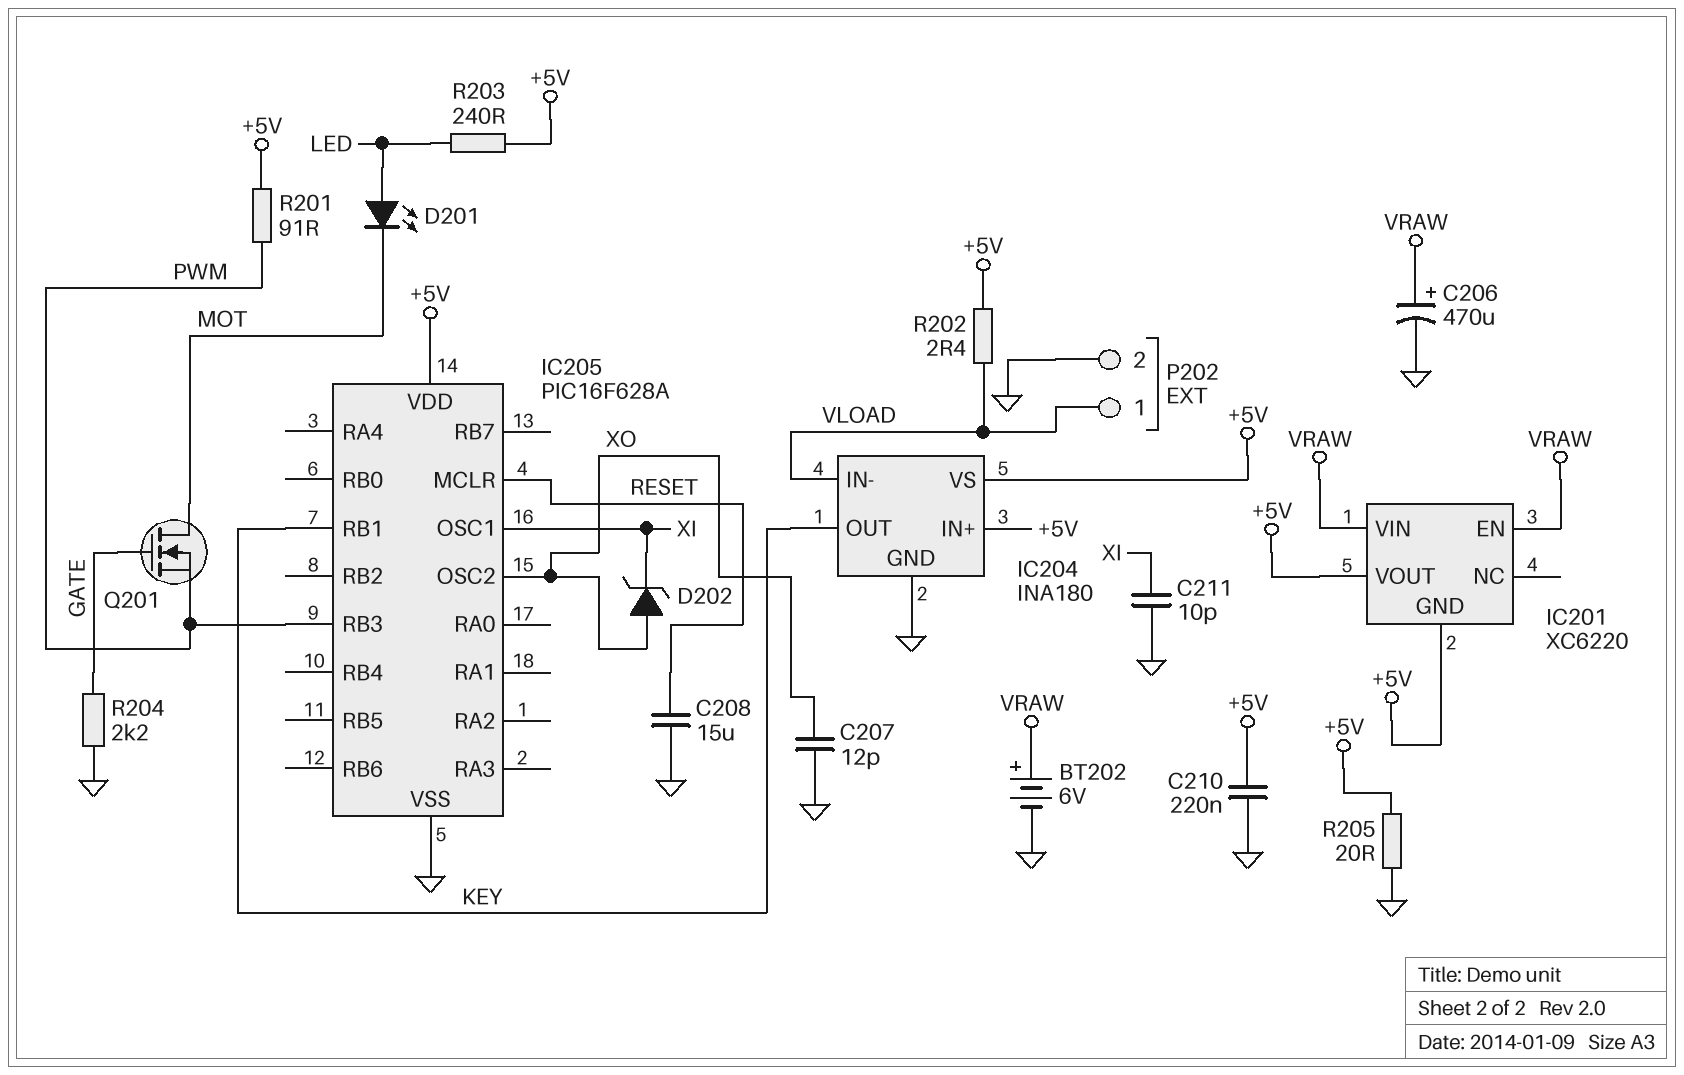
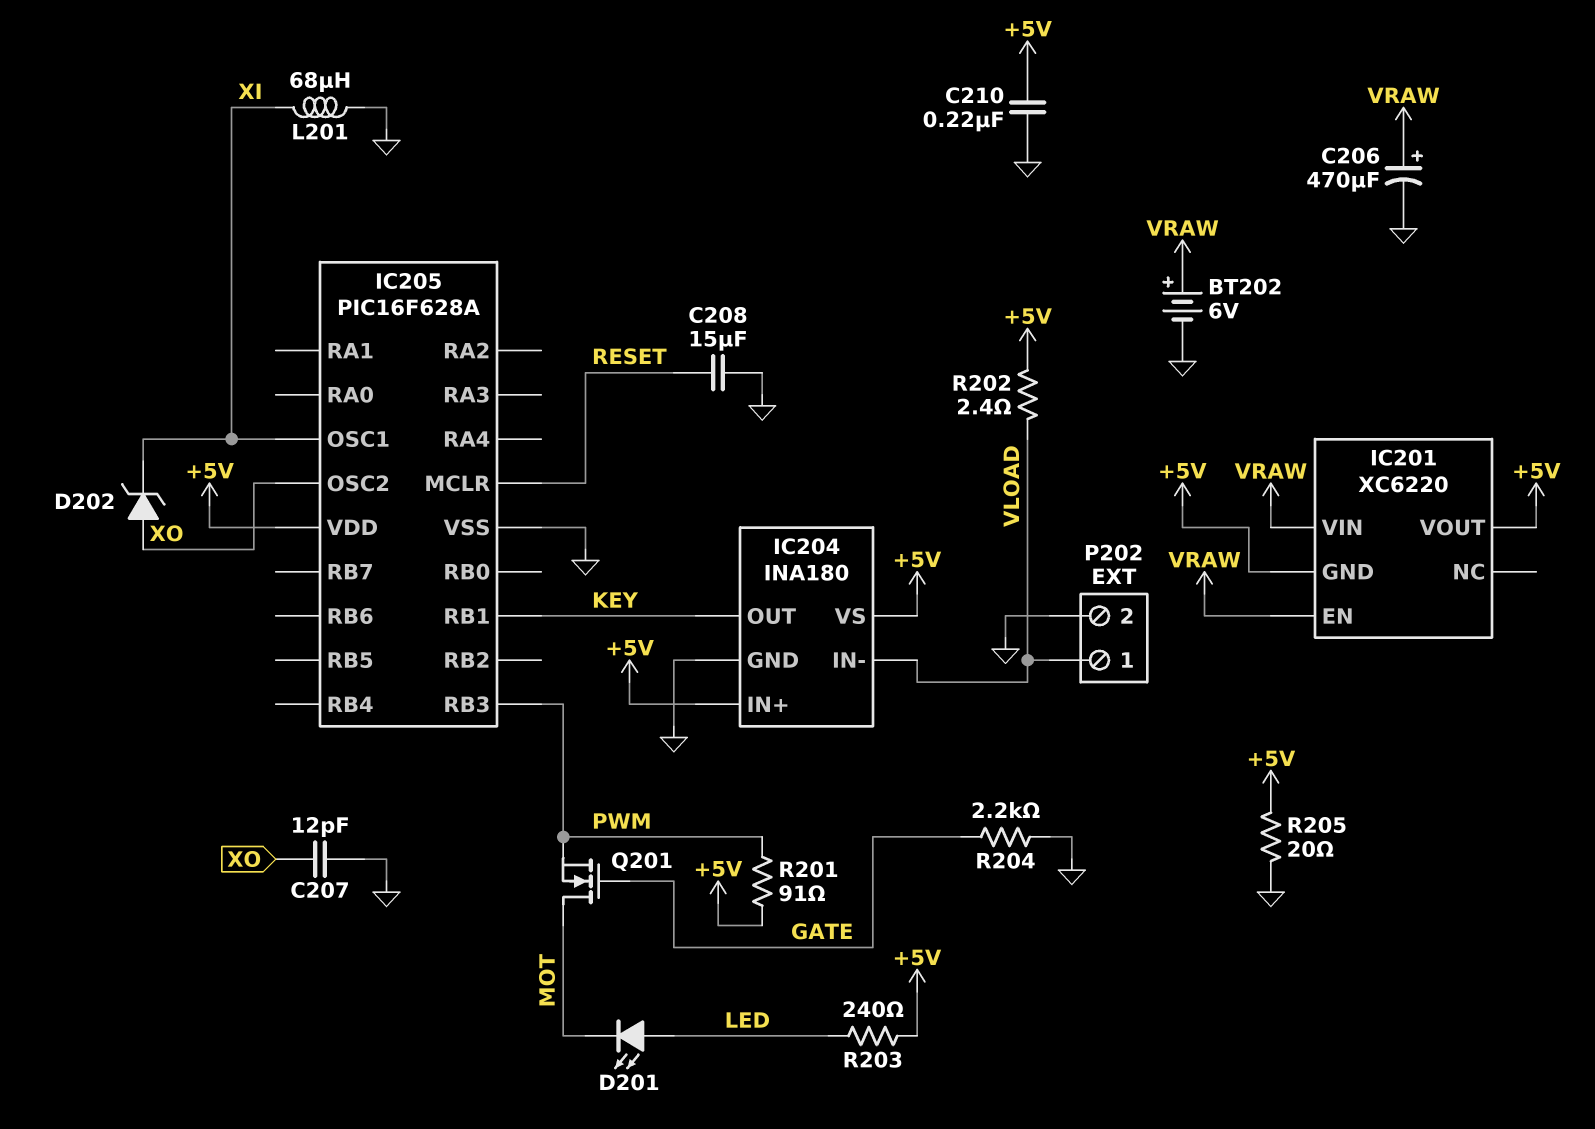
C211: 10pF (GND, XI) -> none
L201: none -> 68uH (GND, XI)

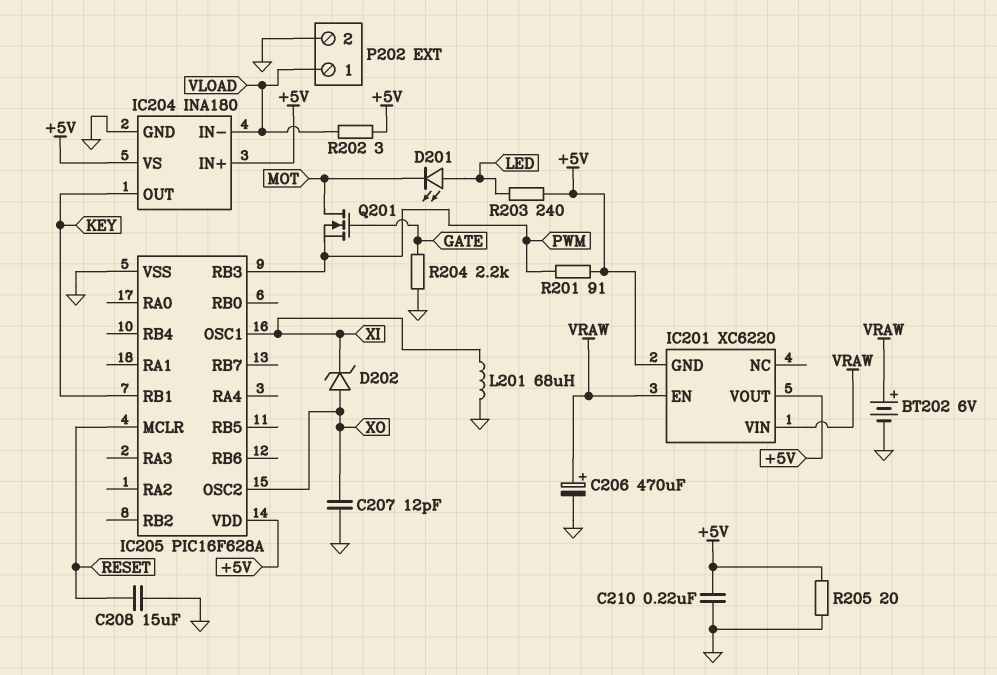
R202: 2.4 (+5V, VLOAD) -> 3 (+5V, VLOAD)

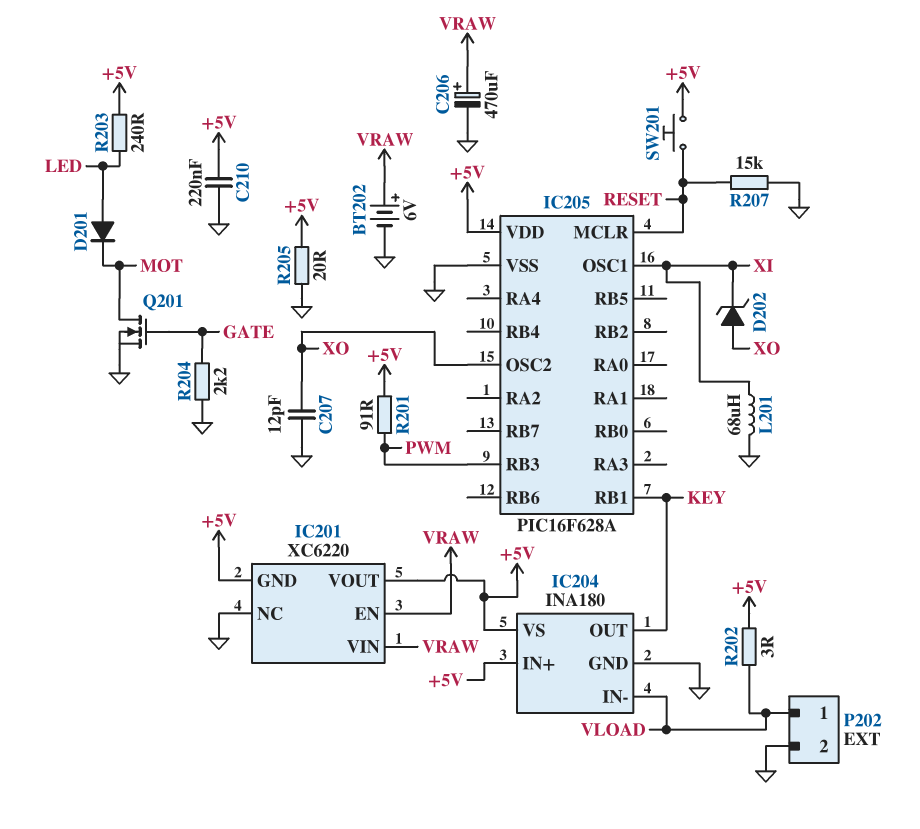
C208: 15uF (GND, RESET) -> none
D201: LED (A LED, K MOT) -> diode (A LED, K MOT)
IC201 pin NC: none -> GND
Q201: NMOS (G GATE, D MOT, S PWM) -> NMOS (G GATE, D MOT, S GND)
R207: none -> 15k (GND, RESET)
SW201: none -> button (+5V, RESET)

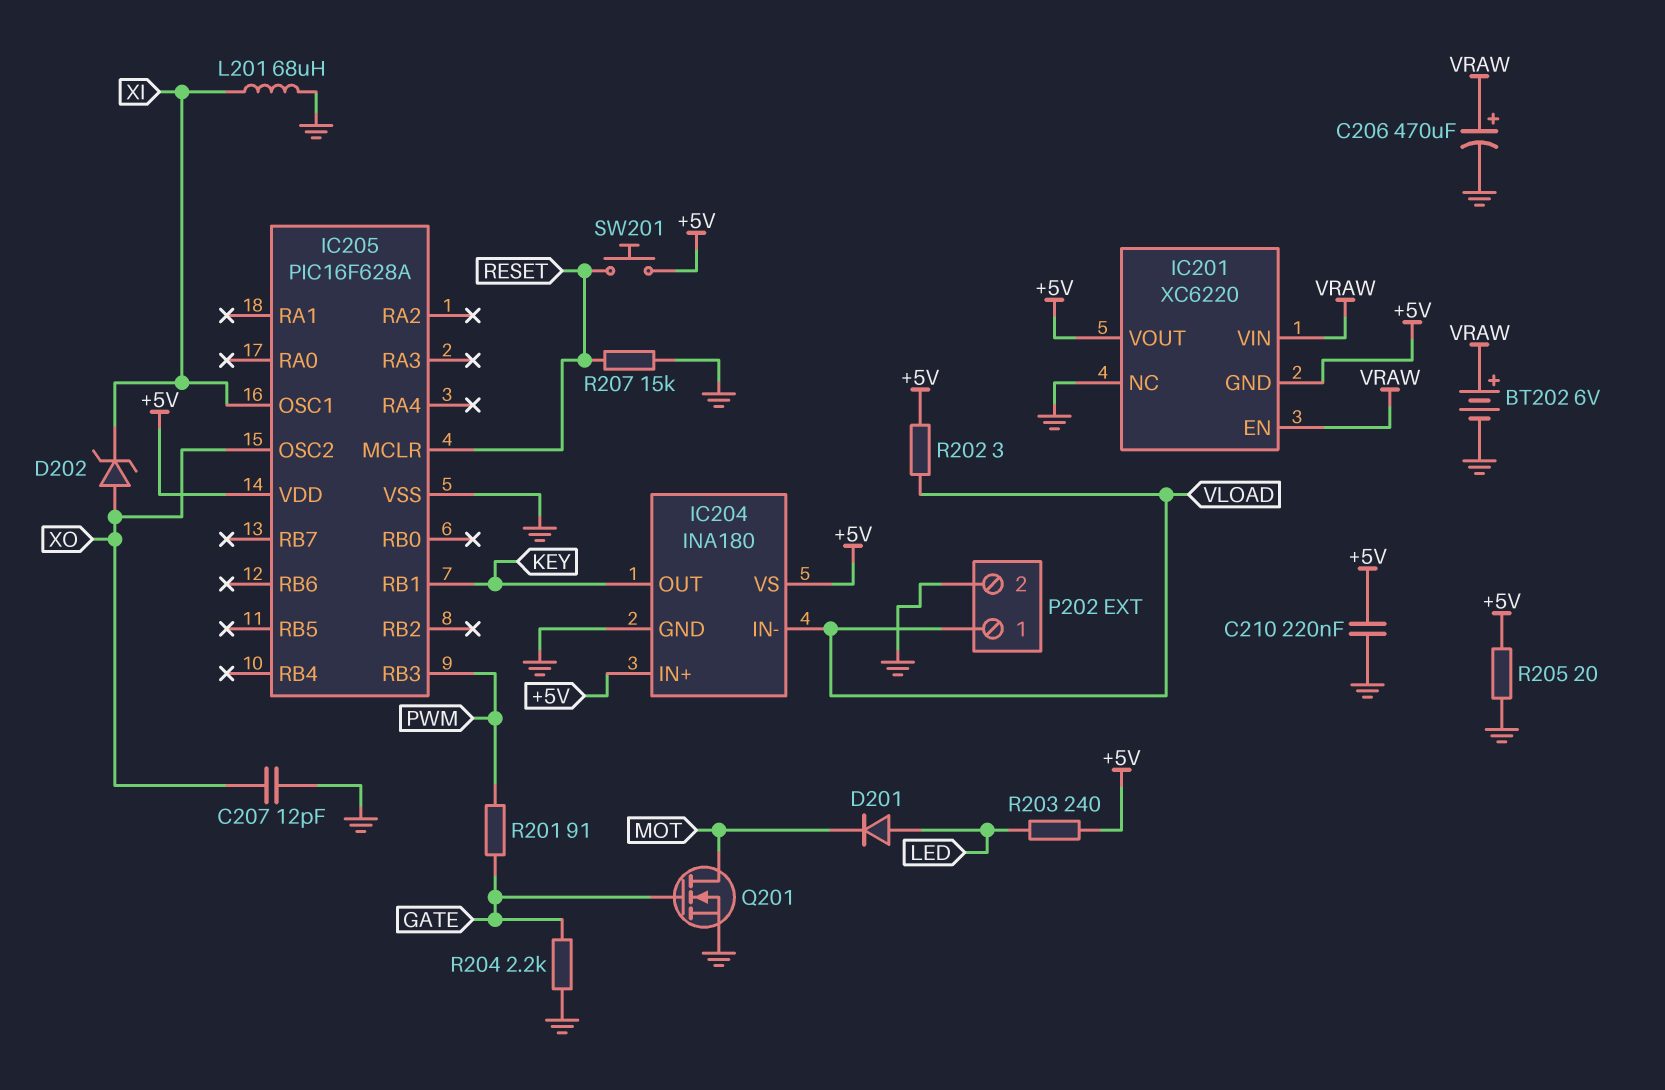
R201: 91 (+5V, PWM) -> 91 (GATE, PWM)

